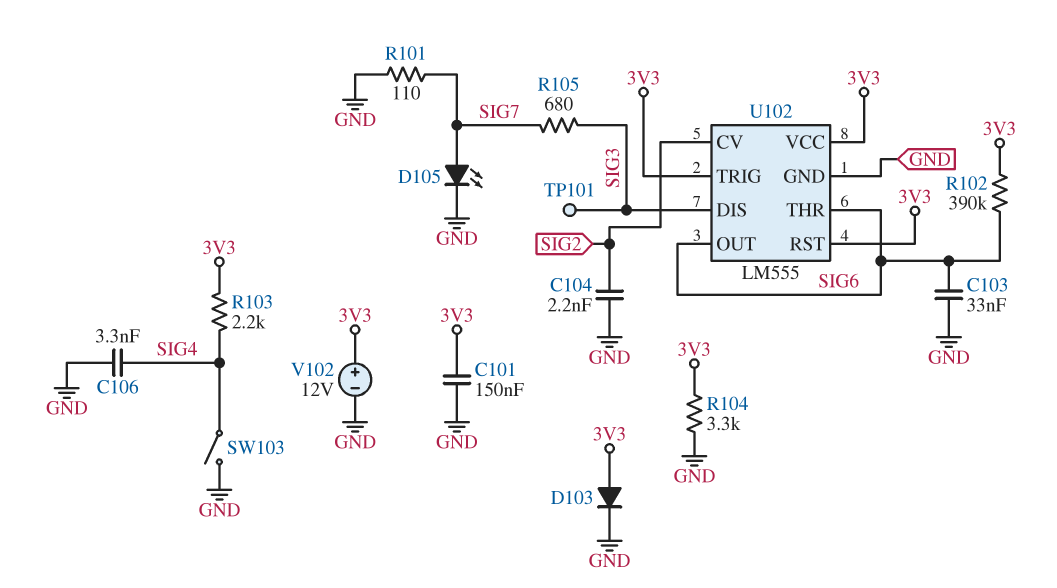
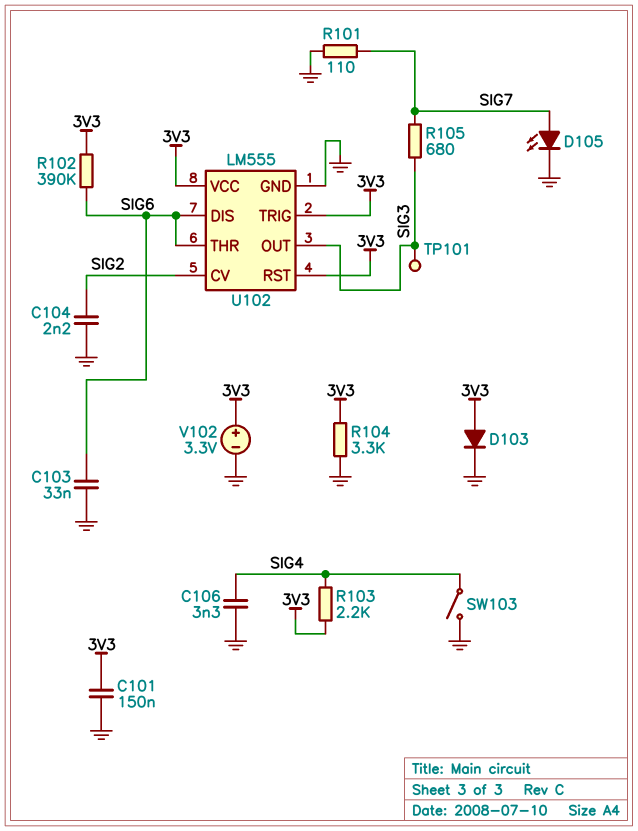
U102 pin DIS: SIG3 -> SIG6
U102 pin OUT: SIG6 -> SIG3
V102: 12V (plus 3V3, minus GND) -> 3.3V (plus 3V3, minus GND)

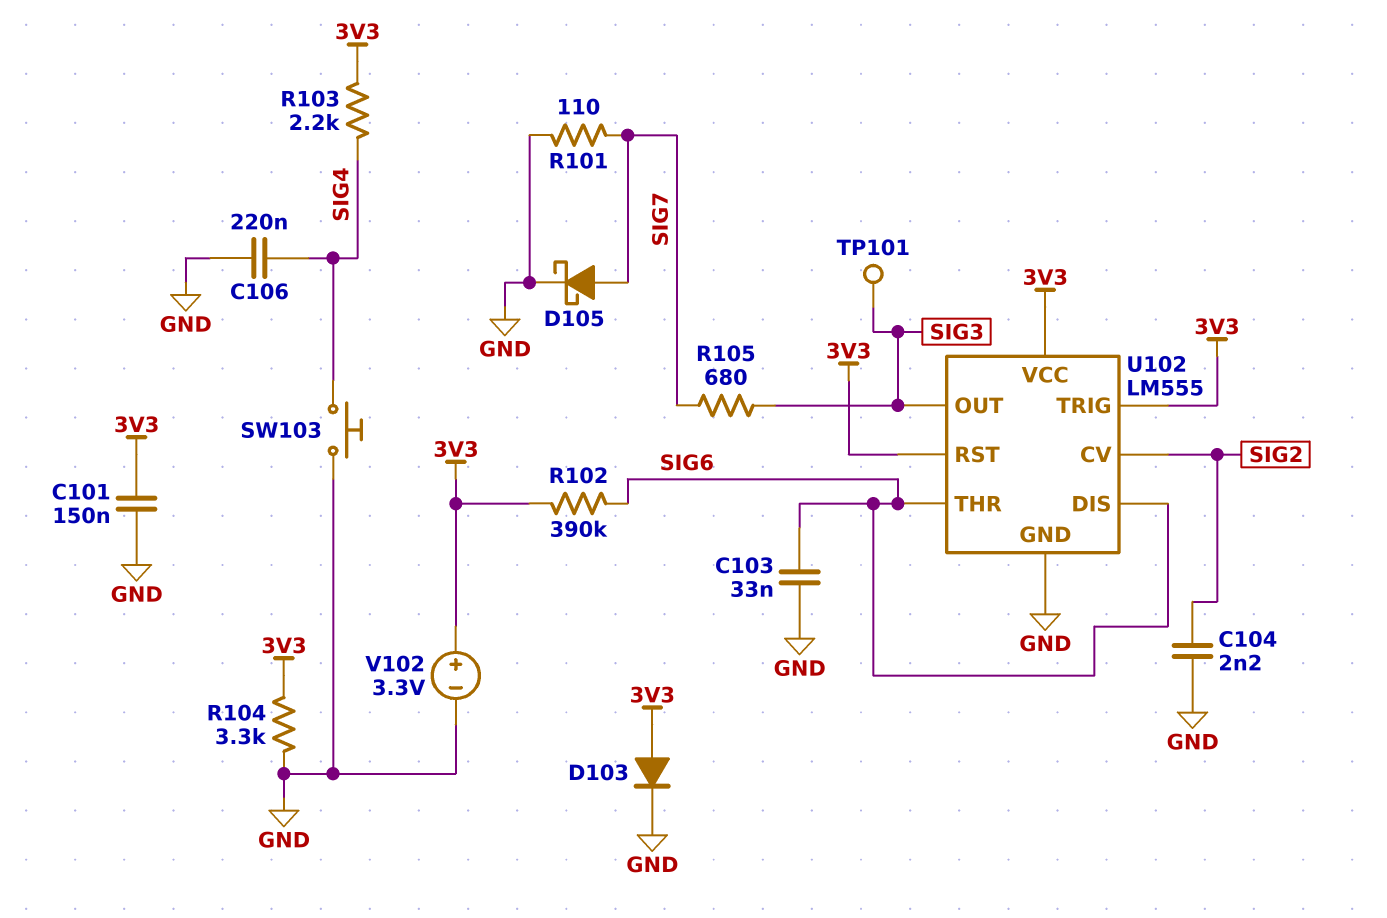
C106: 3.3nF (GND, SIG4) -> 220nF (GND, SIG4)
D105: LED (A SIG7, K GND) -> schottky (A SIG7, K GND)
SW103: switch (GND, SIG4) -> button (GND, SIG4)

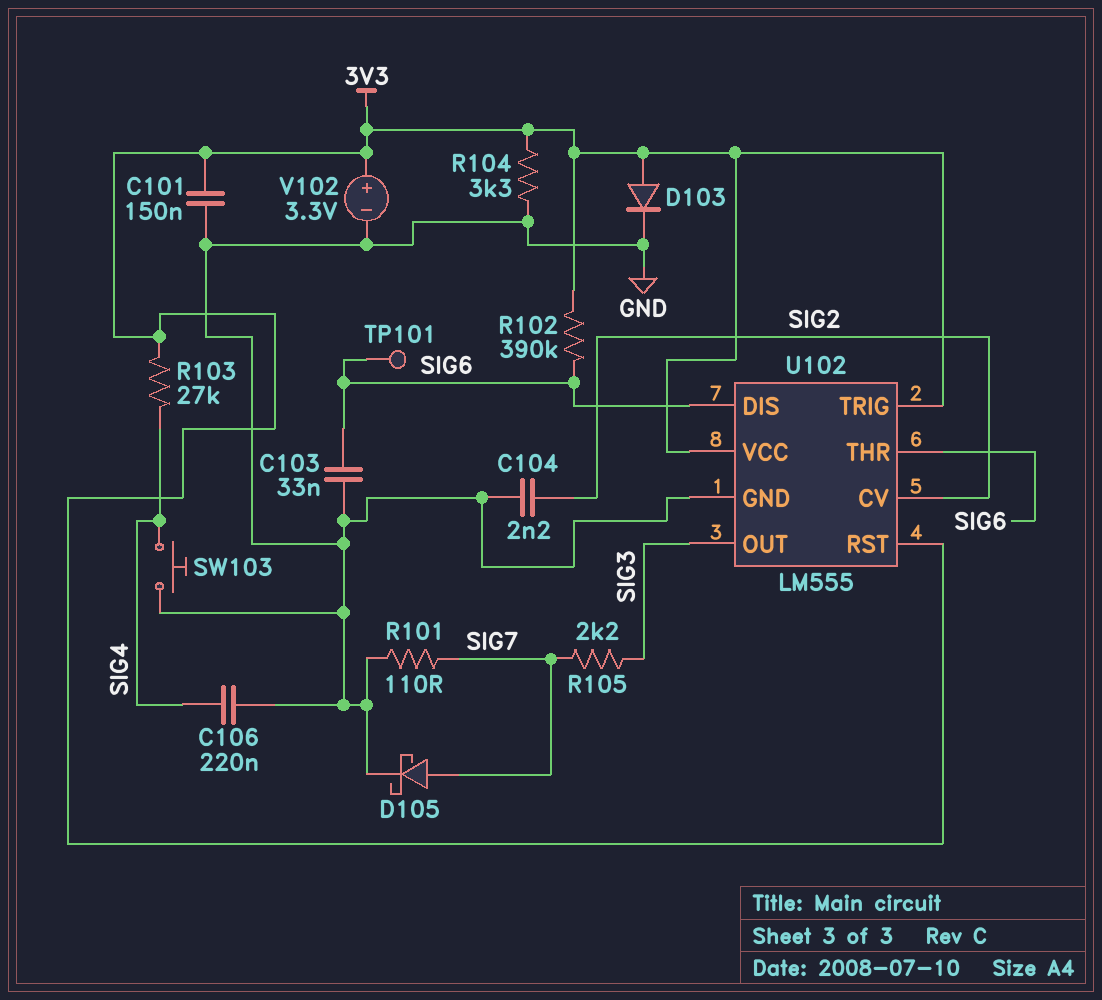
R103: 2.2k (3V3, SIG4) -> 27k (3V3, SIG4)
R105: 680 (SIG3, SIG7) -> 2.2k (SIG3, SIG7)
TP101: test point (SIG3) -> test point (SIG6)

